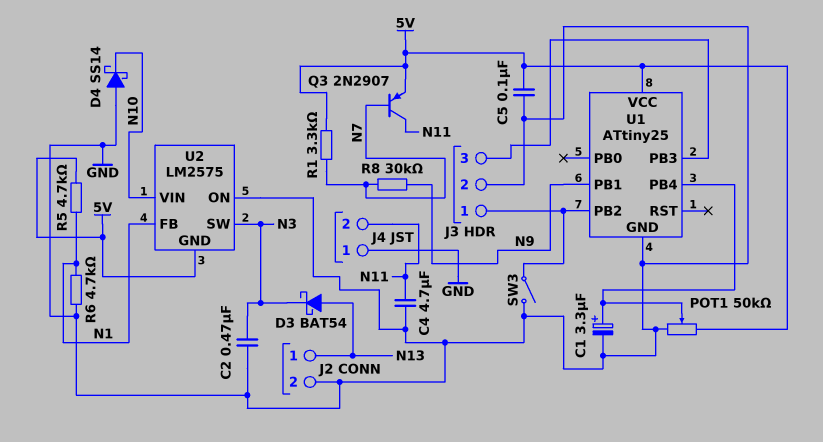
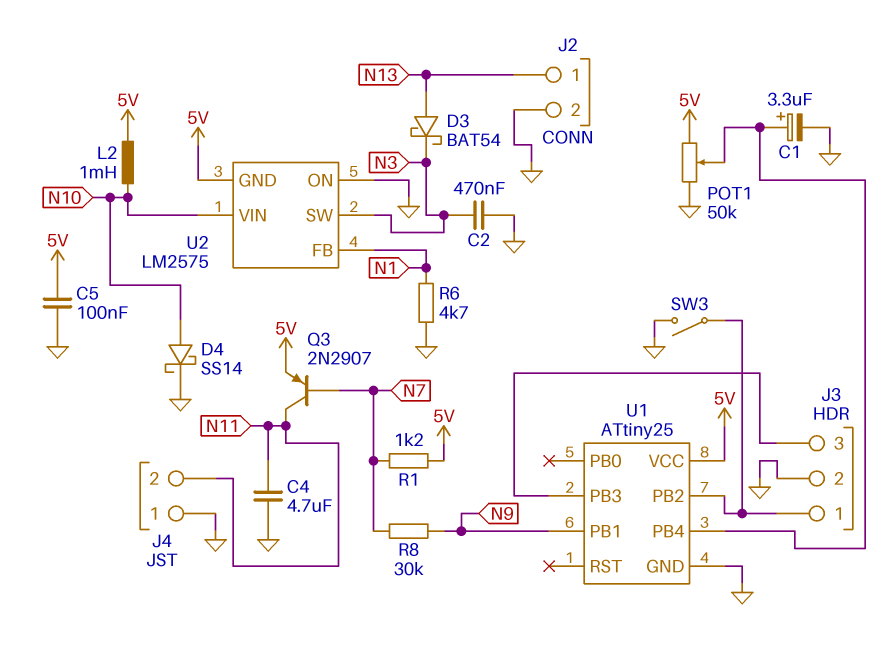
D4: schottky SS14 (A GND, K N10) -> schottky SS14 (A N10, K GND)
L2: none -> 1mH (5V, N10)
R1: 3.3k (5V, N7) -> 1.2k (5V, N7)
R5: 4.7k (5V, N1) -> none

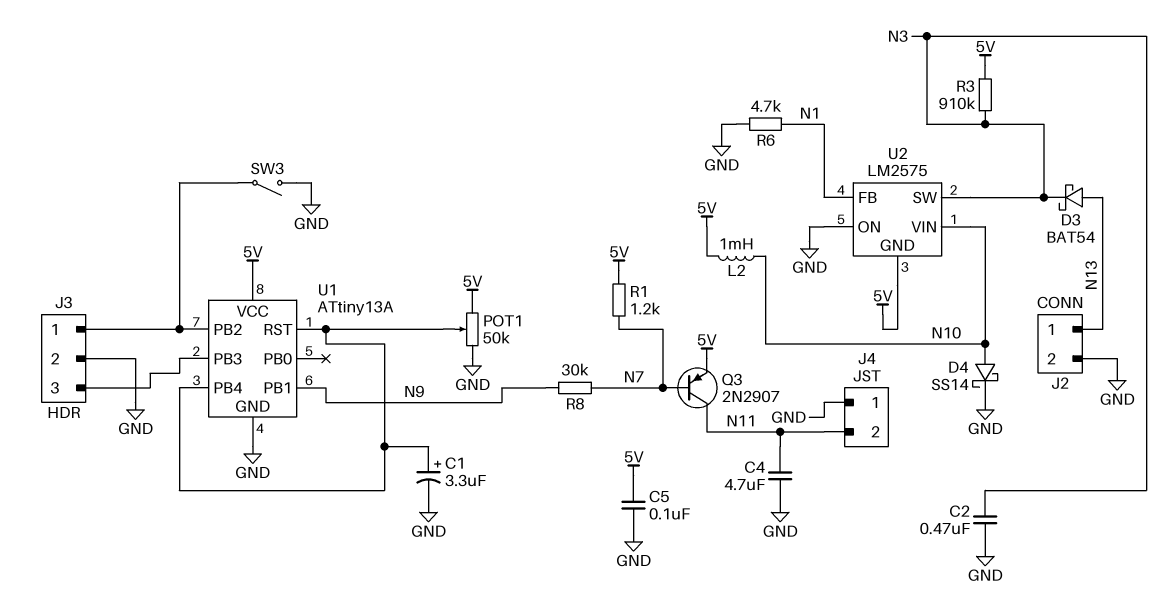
R3: none -> 910k (5V, N3)
U1: ATtiny25 -> ATtiny13A
U1 pin RST: none -> U1/PB4

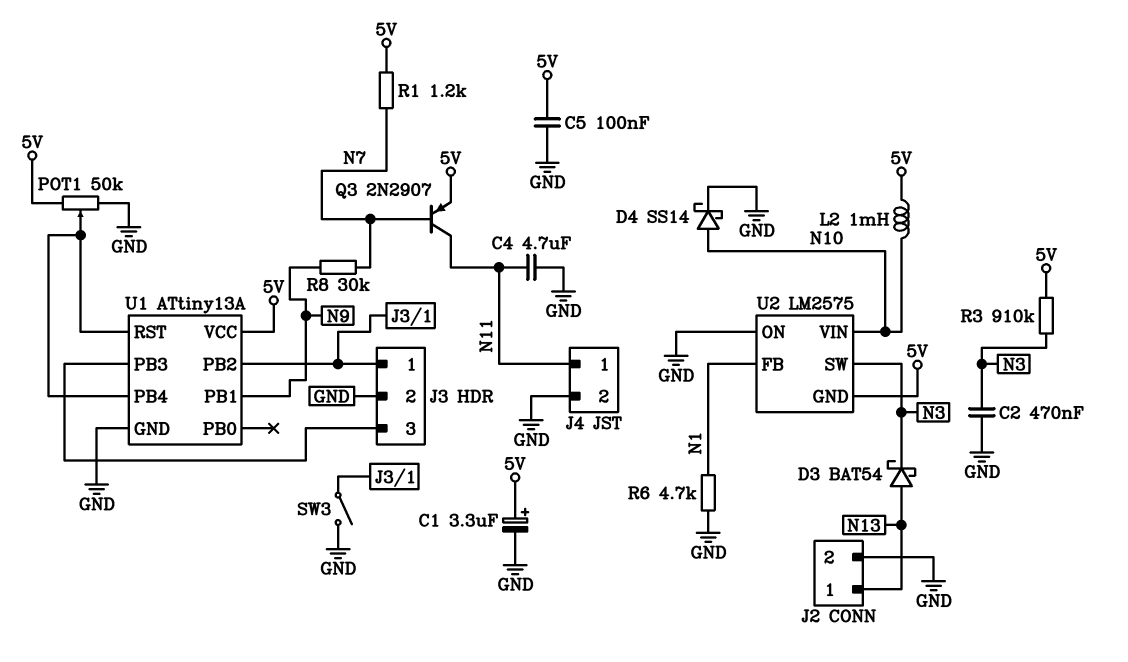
C1: 3.3uF (plus U1/PB4, minus GND) -> 3.3uF (plus 5V, minus GND)
J4 pin 1: GND -> N11
J4 pin 2: N11 -> GND

